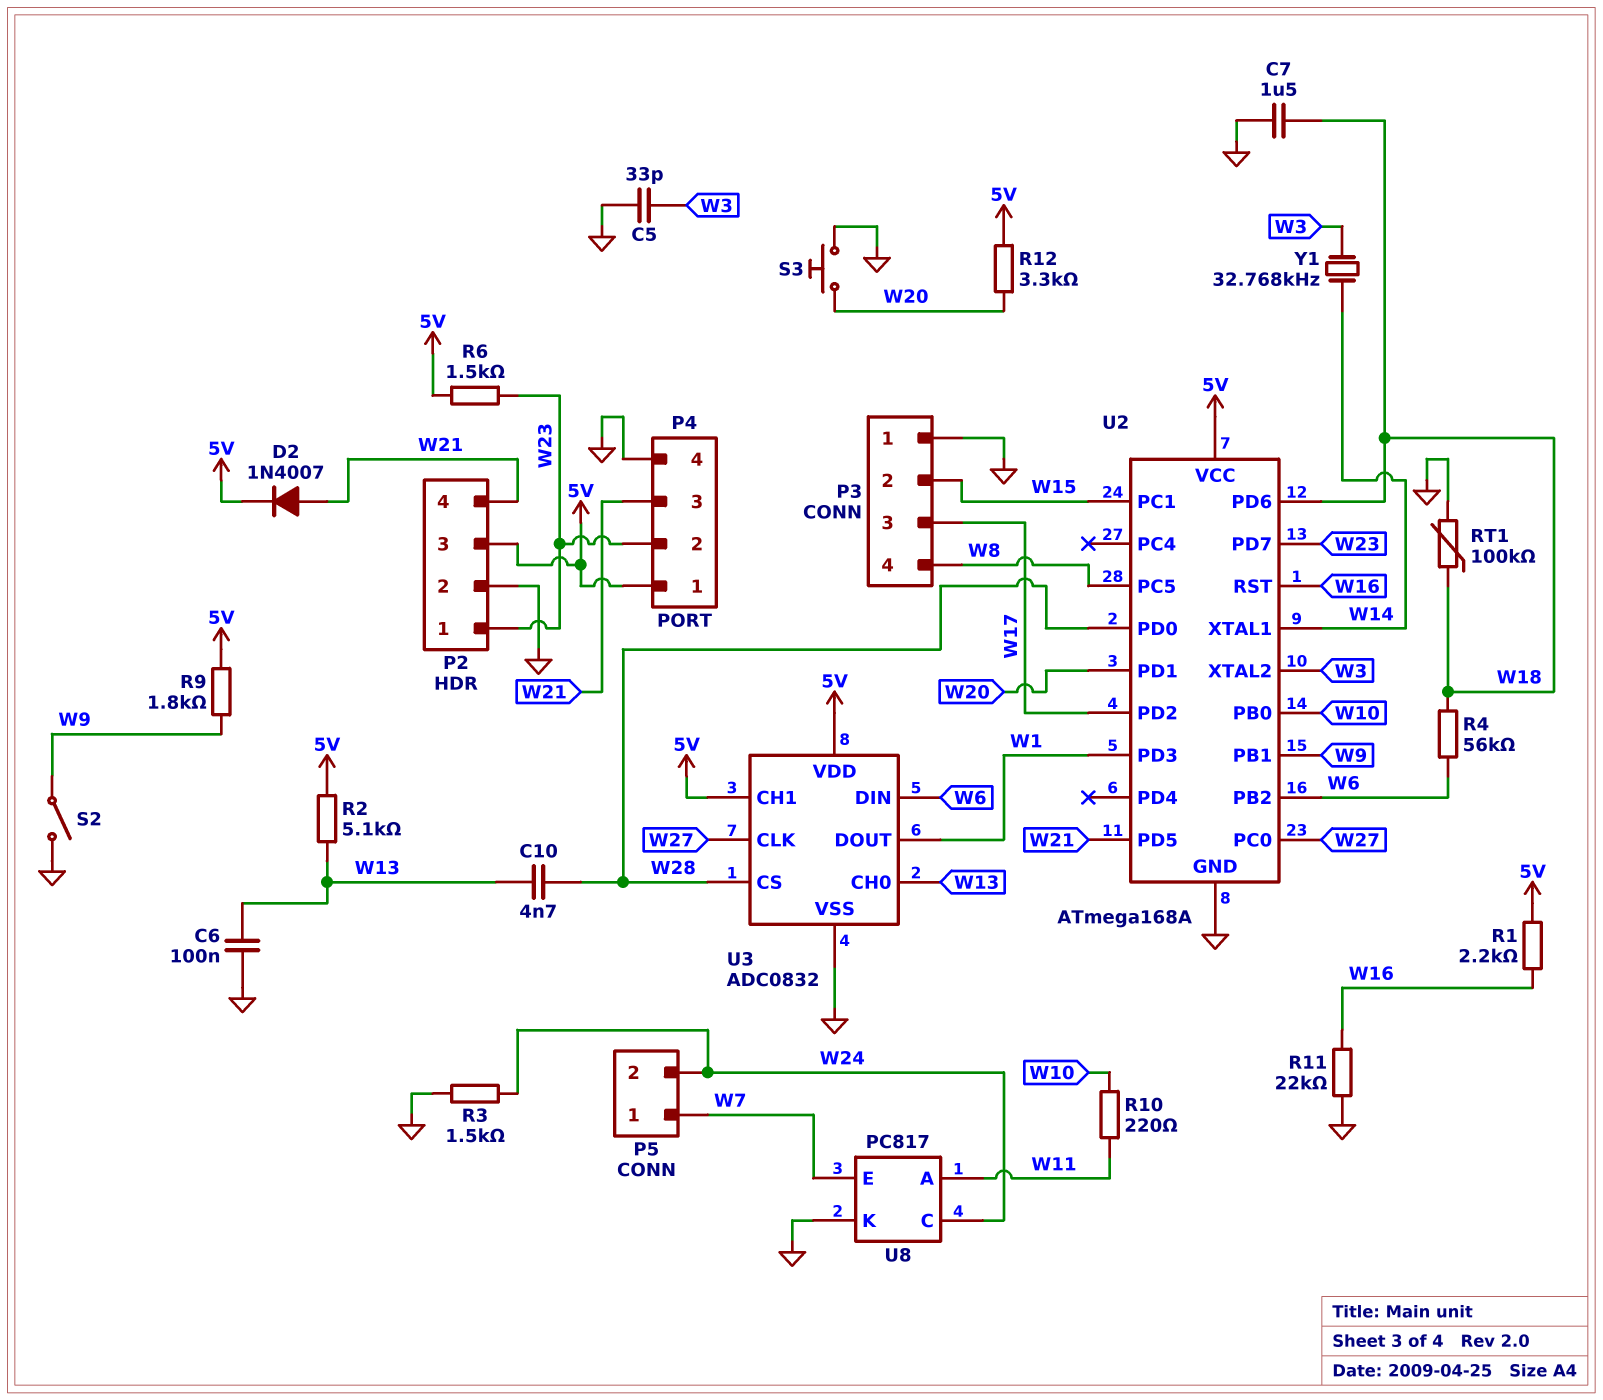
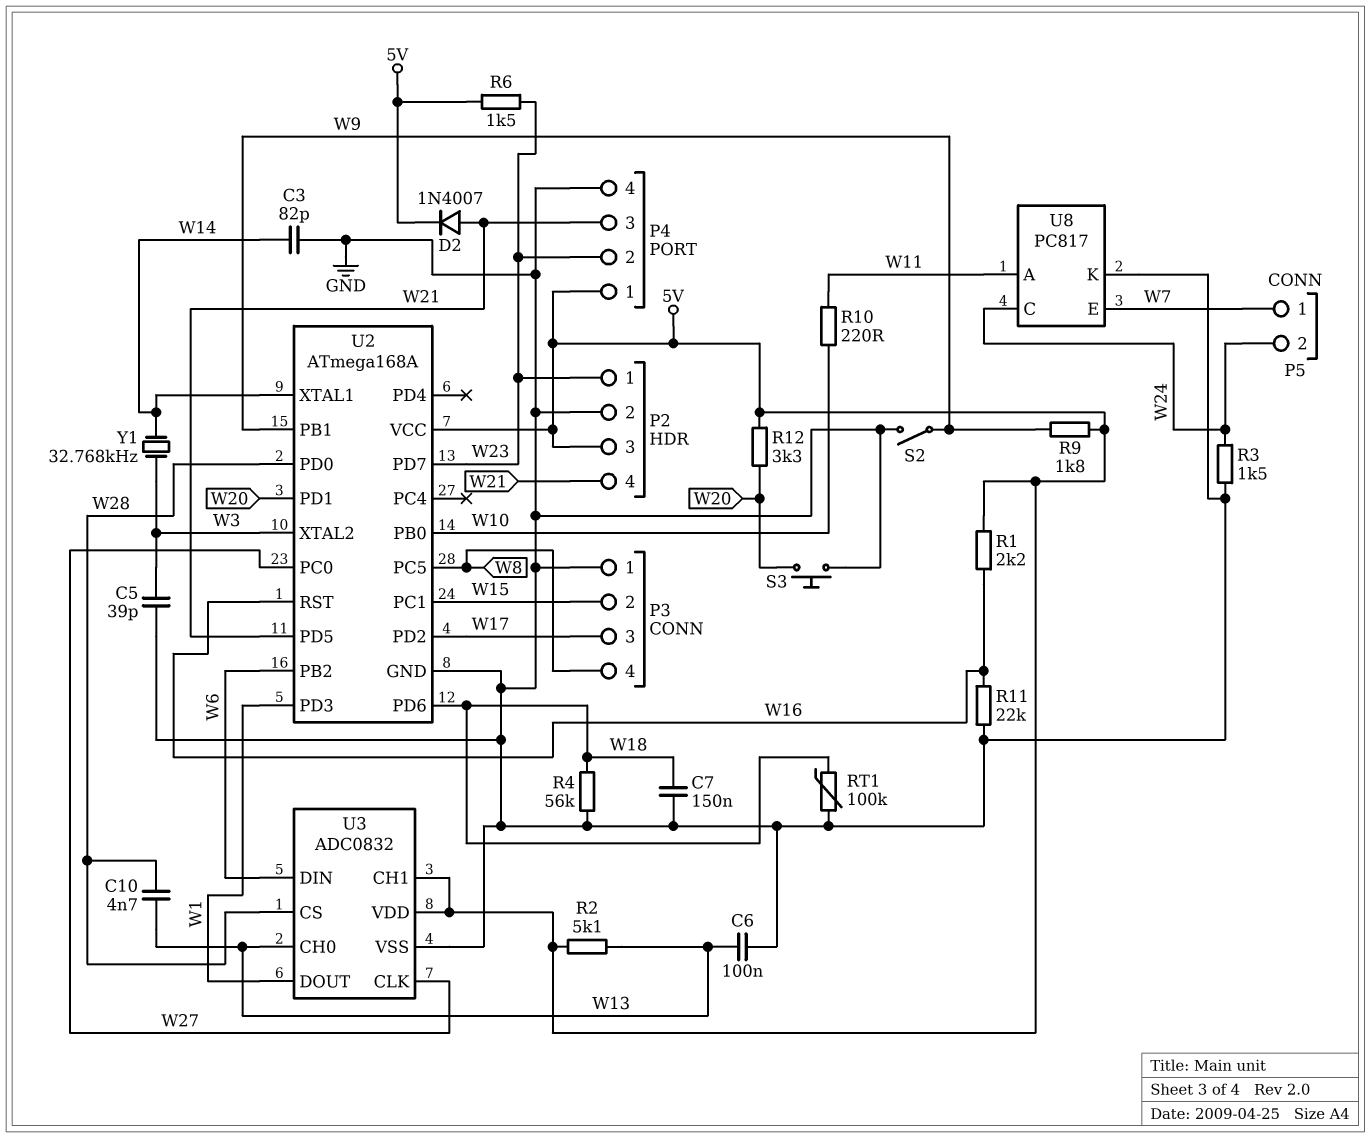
C3: none -> 82pF (GND, W14)
C5: 33pF (GND, W3) -> 39pF (GND, W3)
C7: 1.5uF (GND, W18) -> 150nF (GND, W18)
R4: 56k (W6, W18) -> 56k (GND, W18)

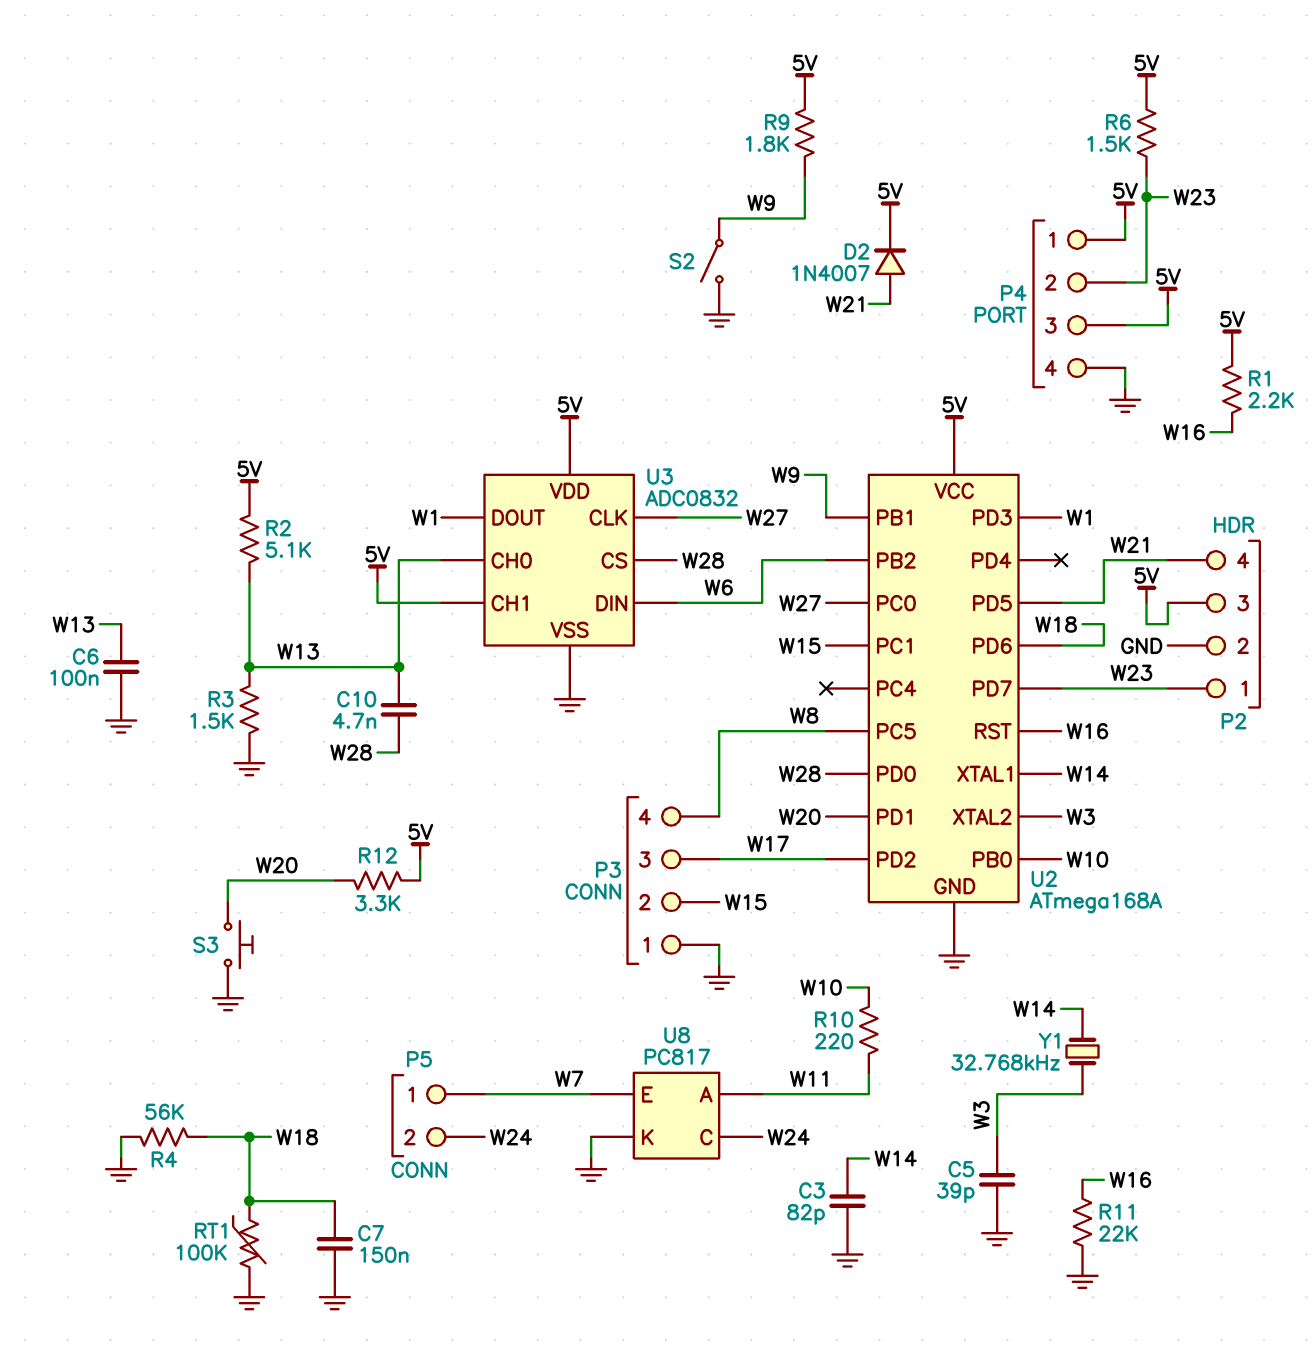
P4 pin 3: W21 -> 5V
R3: 1.5k (GND, W24) -> 1.5k (GND, W13)

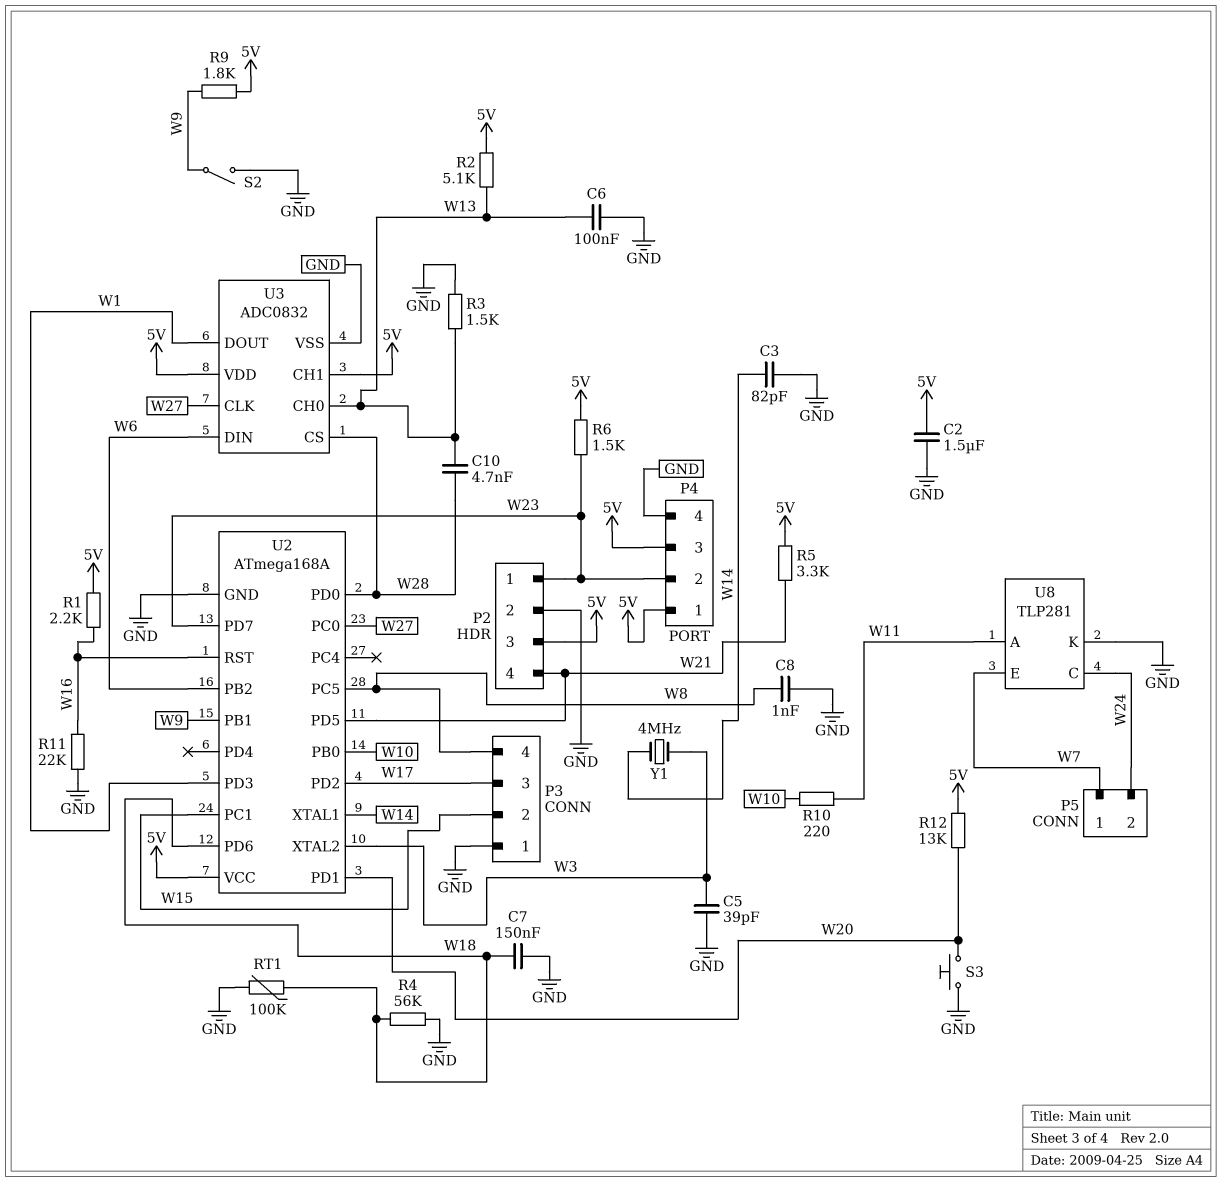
C2: none -> 1.5uF (5V, GND)
C8: none -> 1nF (GND, W8)
D2: diode 1N4007 (A W21, K 5V) -> none
R5: none -> 3.3k (5V, W21)
R12: 3.3k (5V, W20) -> 13k (5V, W20)
U8: PC817 -> TLP281
Y1: 32.768kHz (W3, W14) -> 4MHz (W3, W14)

